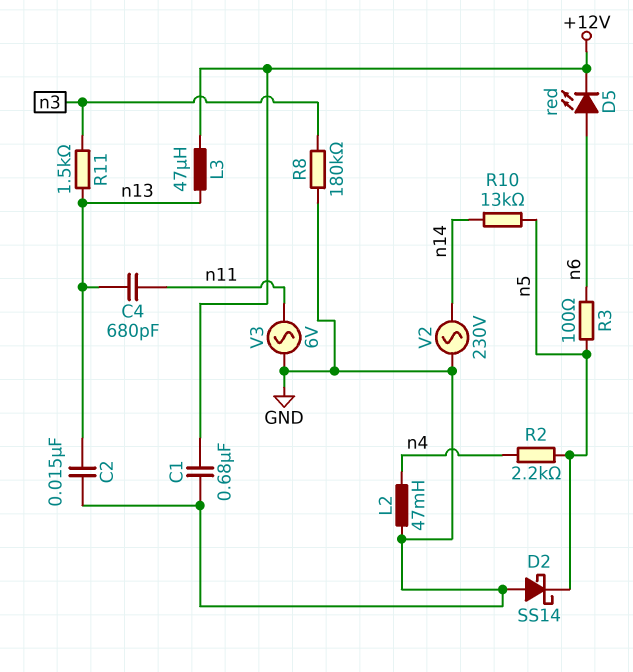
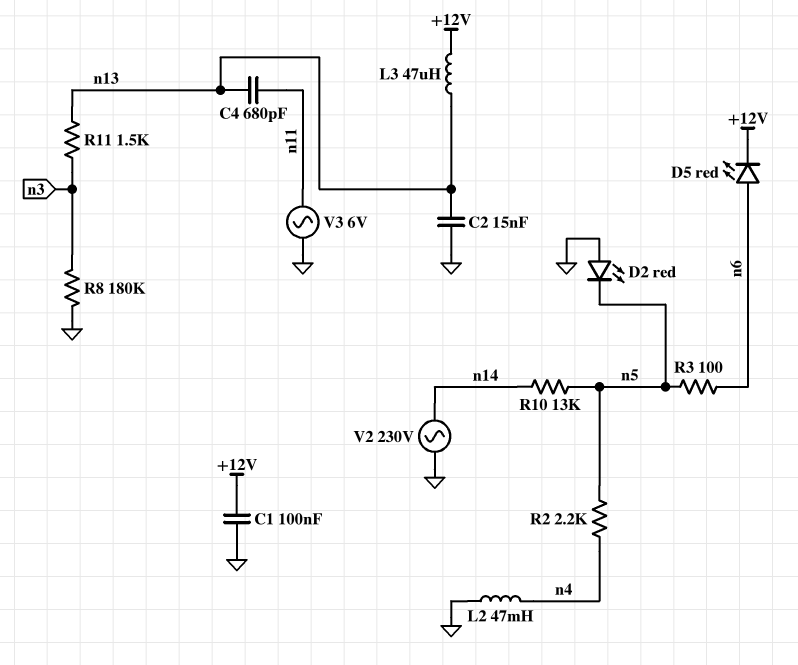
C1: 680nF (+12V, GND) -> 100nF (+12V, GND)
D2: schottky SS14 (A GND, K n5) -> LED red (A GND, K n5)

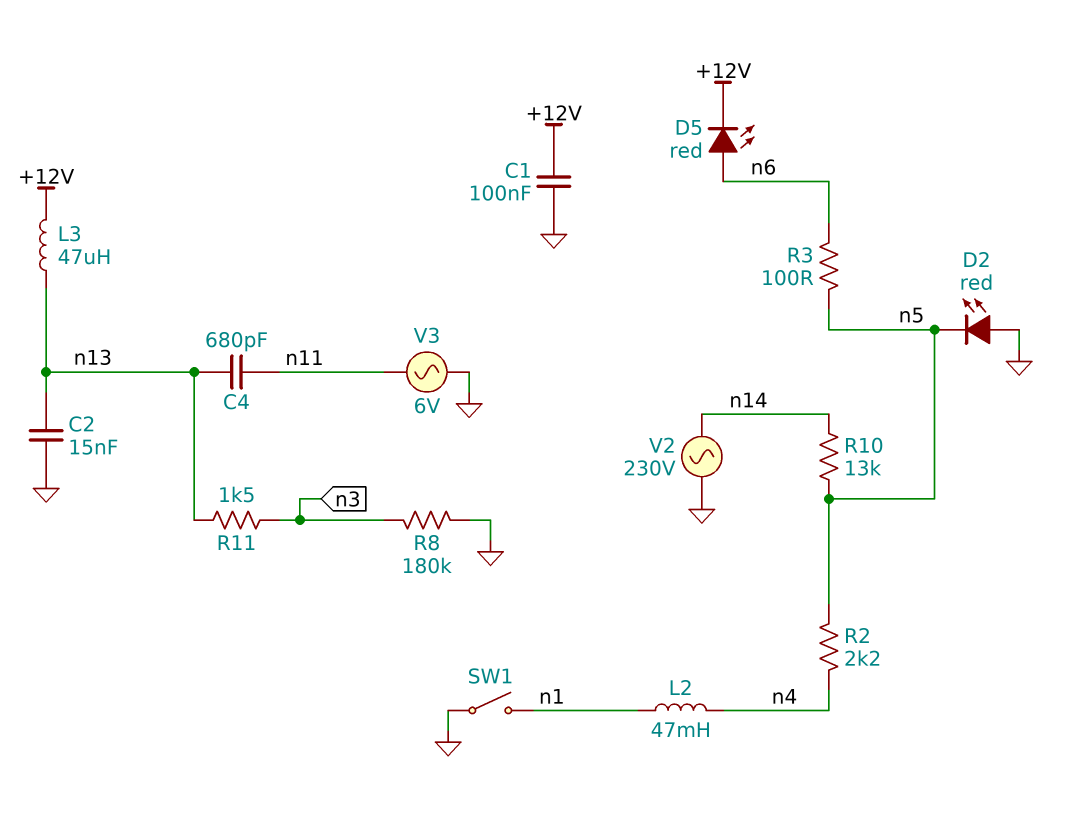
L2: 47mH (GND, n4) -> 47mH (n1, n4)
SW1: none -> switch (GND, n1)

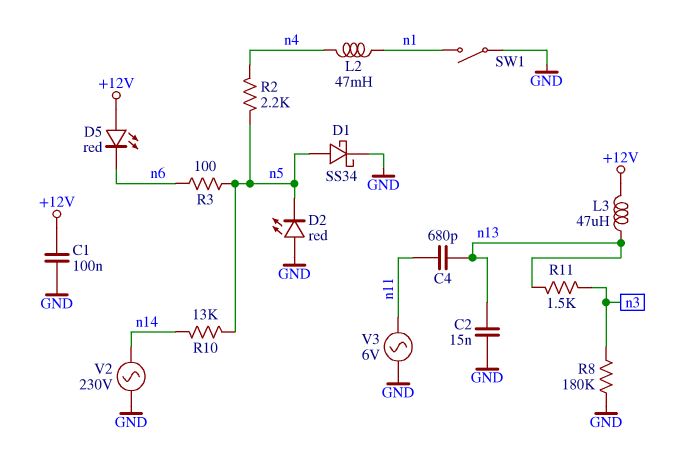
D1: none -> schottky SS34 (A n5, K GND)
D5: LED red (A n6, K +12V) -> LED red (A +12V, K n6)

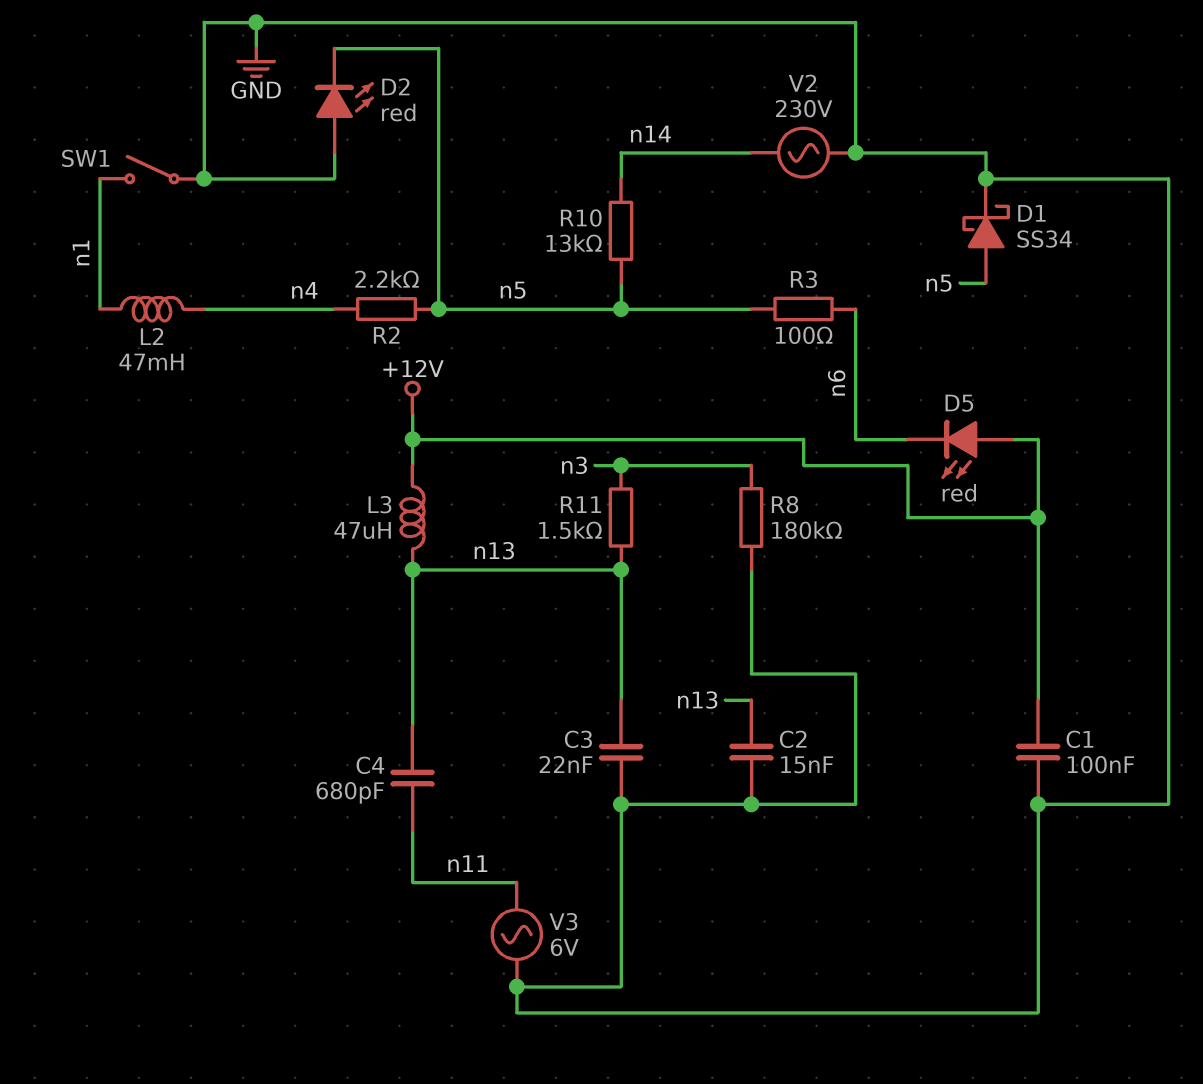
C3: none -> 22nF (GND, n13)

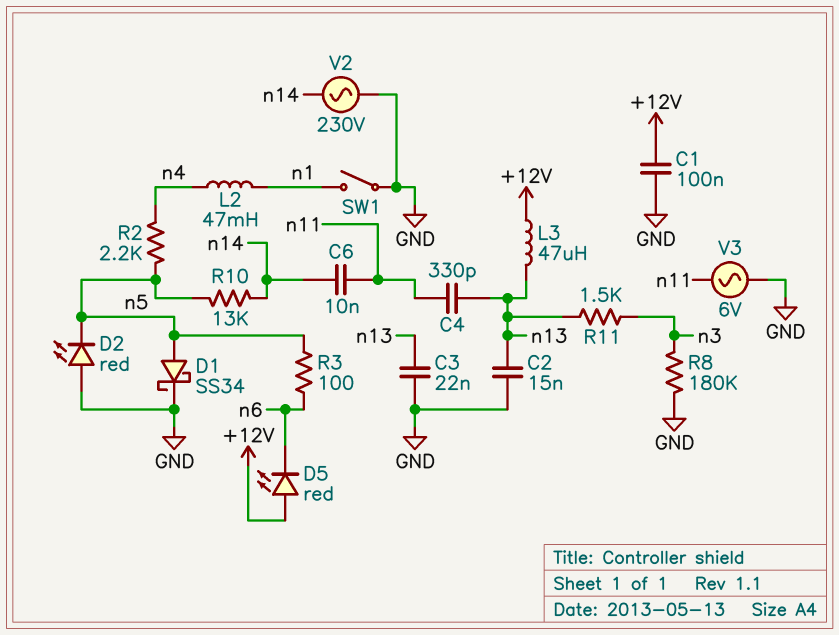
C4: 680pF (n11, n13) -> 330pF (n11, n13)
C6: none -> 10nF (n11, n14)

